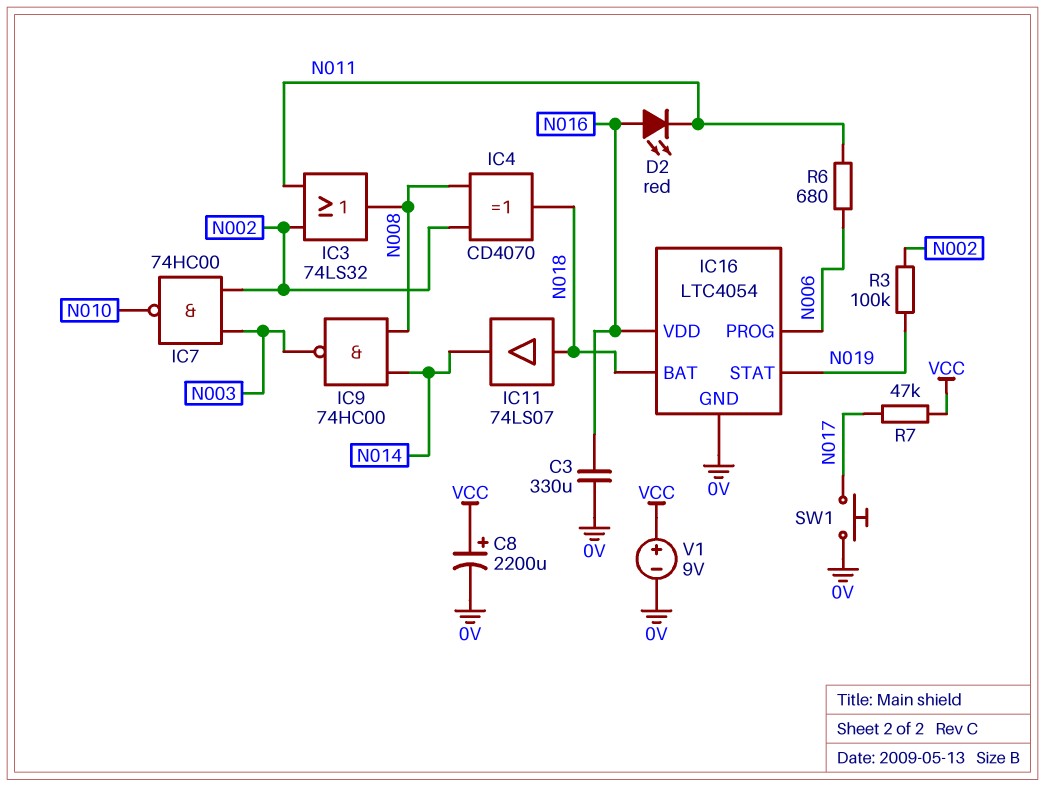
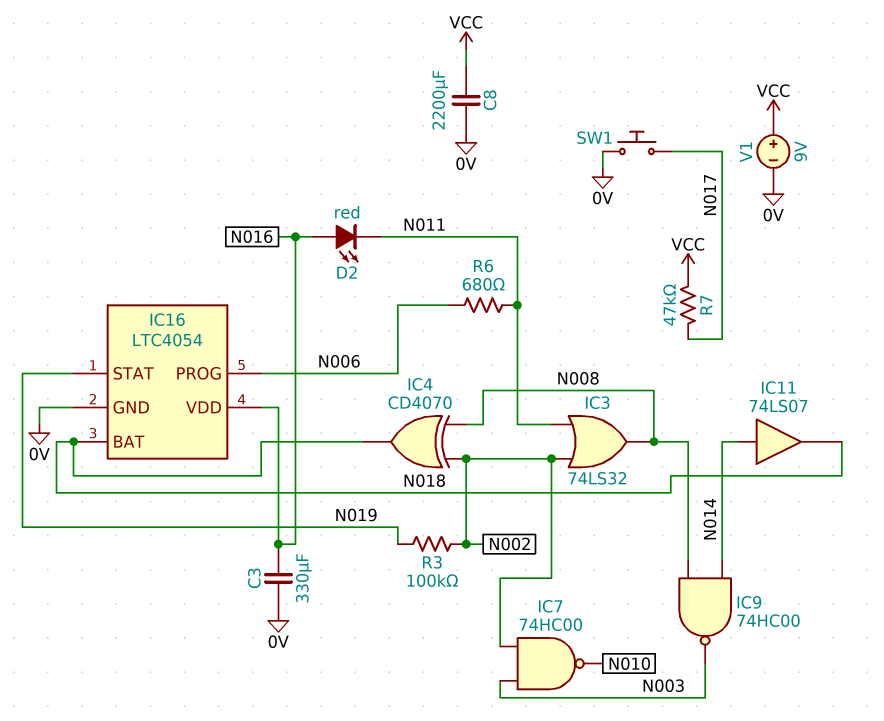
C8: 2200uF (plus VCC, minus 0V) -> 2200uF (0V, VCC)
IC11: buffer 74LS07 (in N018, out N014) -> buffer 74LS07 (in N014, out N018)

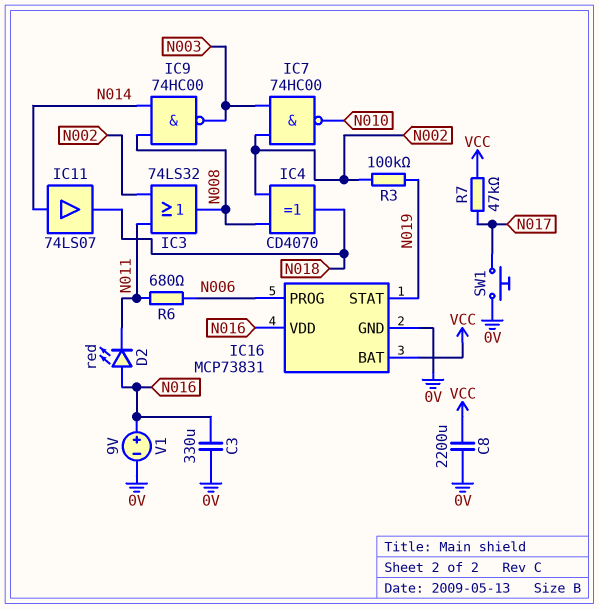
IC16: LTC4054 -> MCP73831
IC16 pin BAT: N018 -> VCC
V1: 9V (plus VCC, minus 0V) -> 9V (plus N016, minus 0V)

